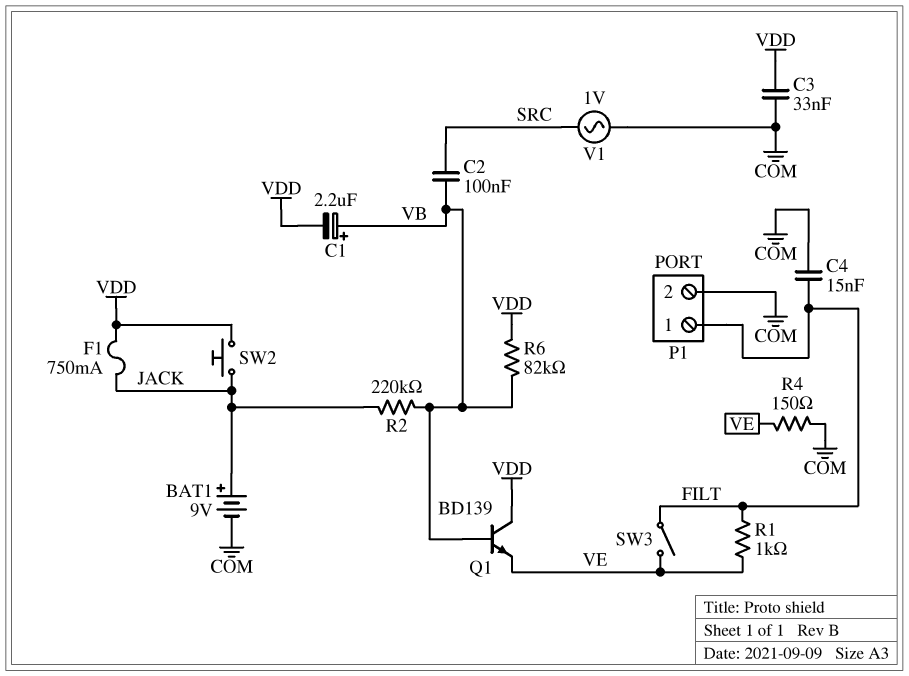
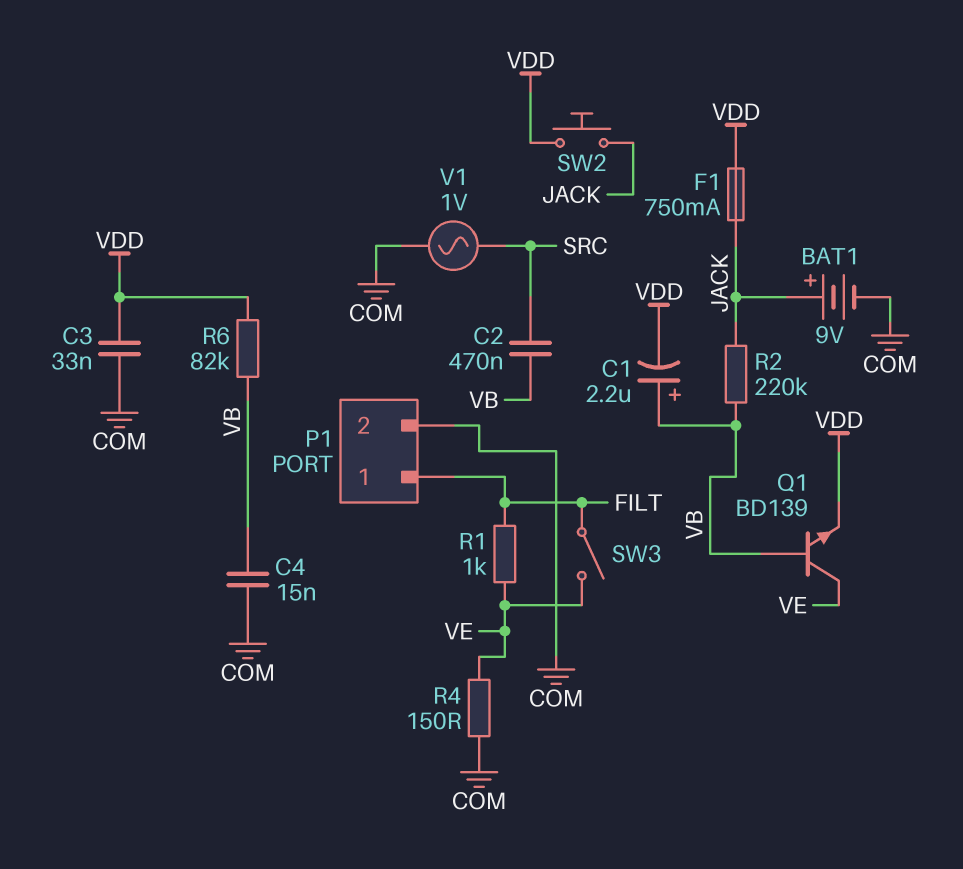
C2: 100nF (SRC, VB) -> 470nF (SRC, VB)
C4: 15nF (COM, FILT) -> 15nF (COM, VB)
Q1: NPN BD139 (B VB, C VDD, E VE) -> NPN BD139 (B VB, C VE, E VDD)

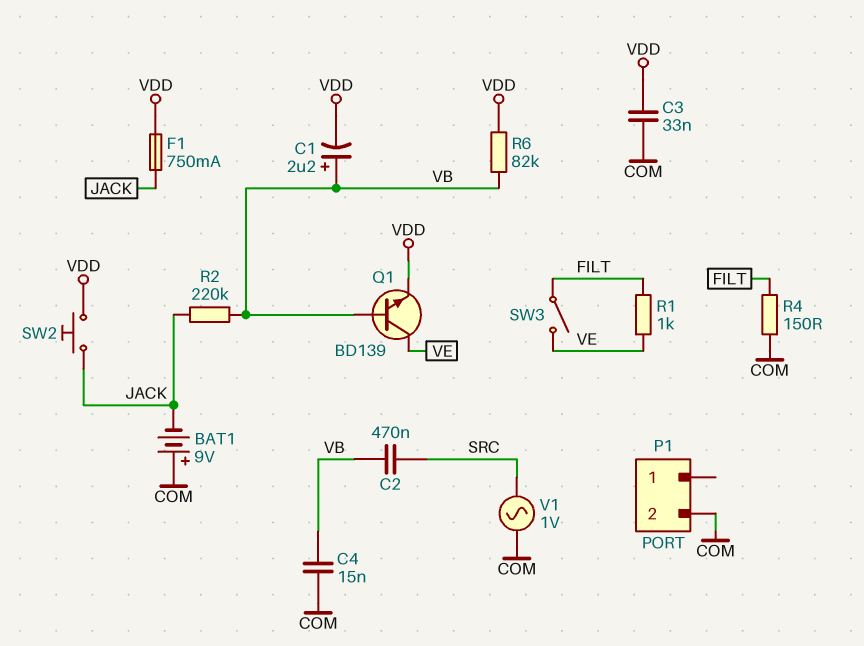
BAT1: 9V (plus JACK, minus COM) -> 9V (plus COM, minus JACK)
P1 pin 1: FILT -> none
R4: 150 (COM, VE) -> 150 (COM, FILT)

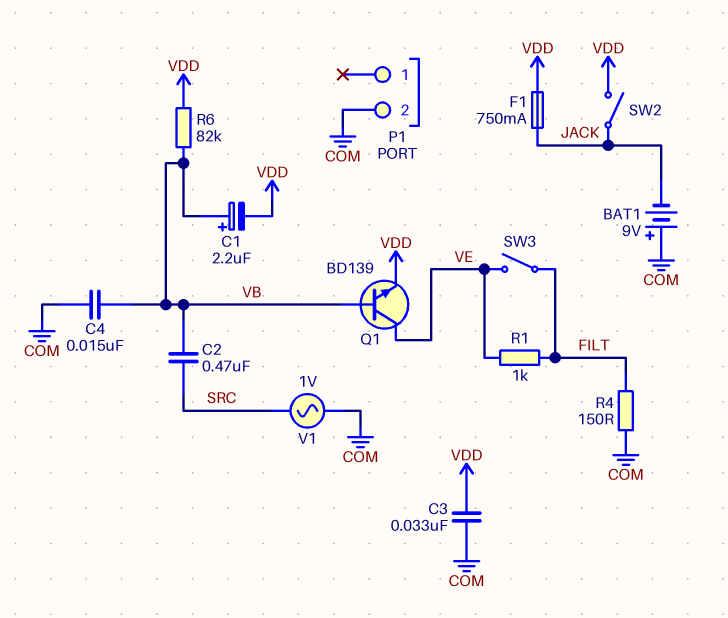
R2: 220k (JACK, VB) -> none
SW2: button (JACK, VDD) -> switch (JACK, VDD)

